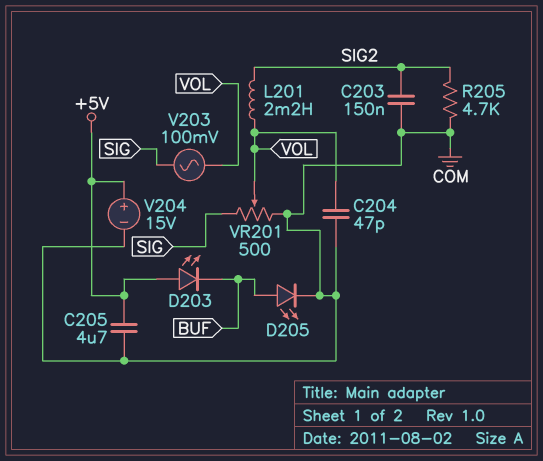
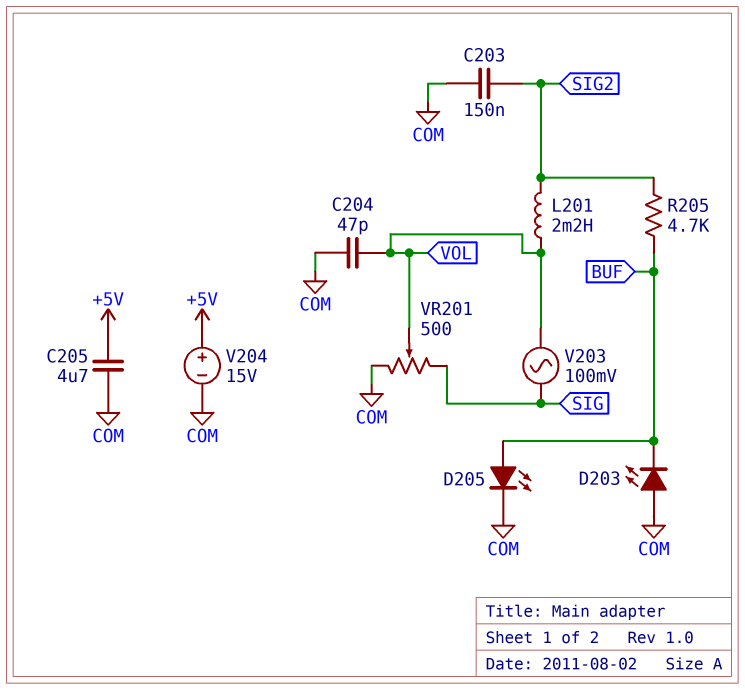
D203: LED (A +5V, K BUF) -> LED (A COM, K BUF)
R205: 4.7k (COM, SIG2) -> 4.7k (BUF, SIG2)

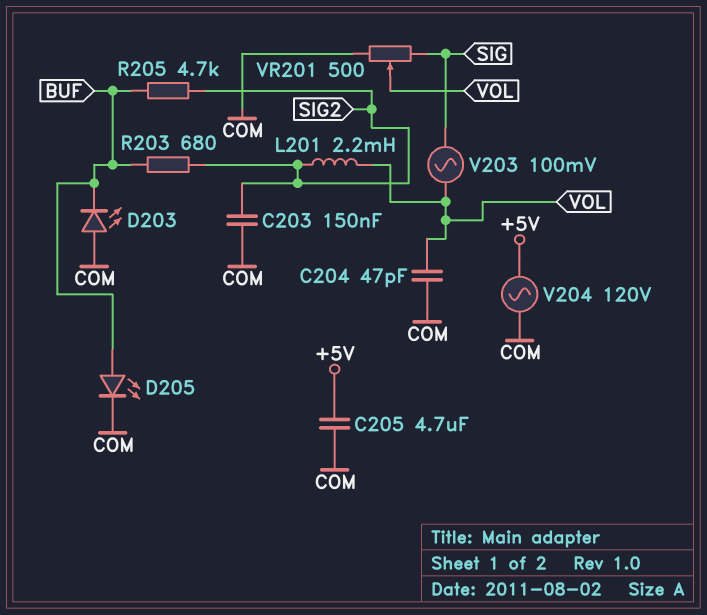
R203: none -> 680 (BUF, SIG2)
V204: 15V (plus +5V, minus COM) -> AC 120V (+5V, COM)

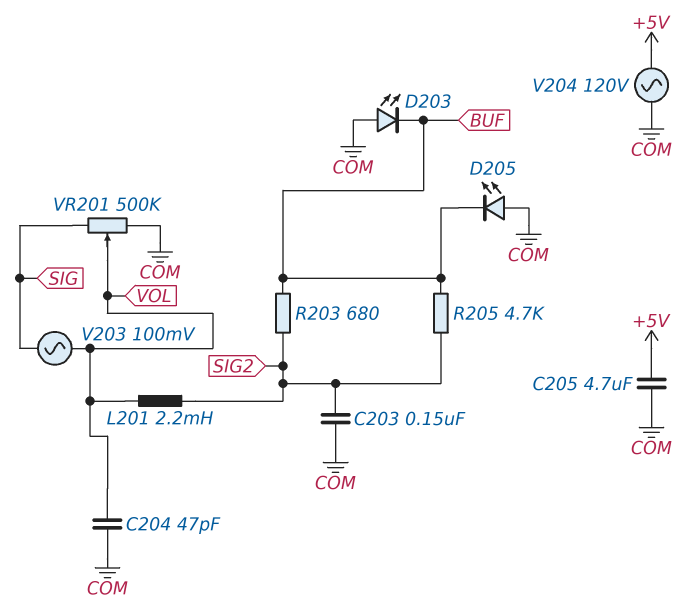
D205: LED (A BUF, K COM) -> LED (A COM, K BUF)
VR201: 500 (COM, SIG, wiper VOL) -> 500k (COM, SIG, wiper VOL)

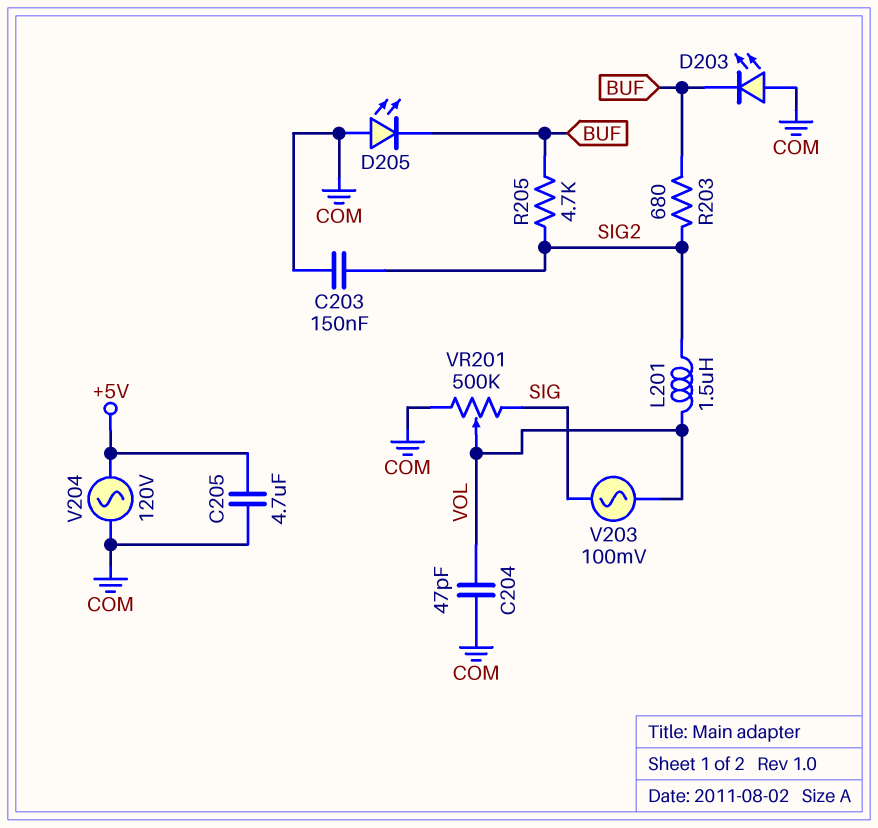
L201: 2.2mH (SIG2, VOL) -> 1.5uH (SIG2, VOL)

